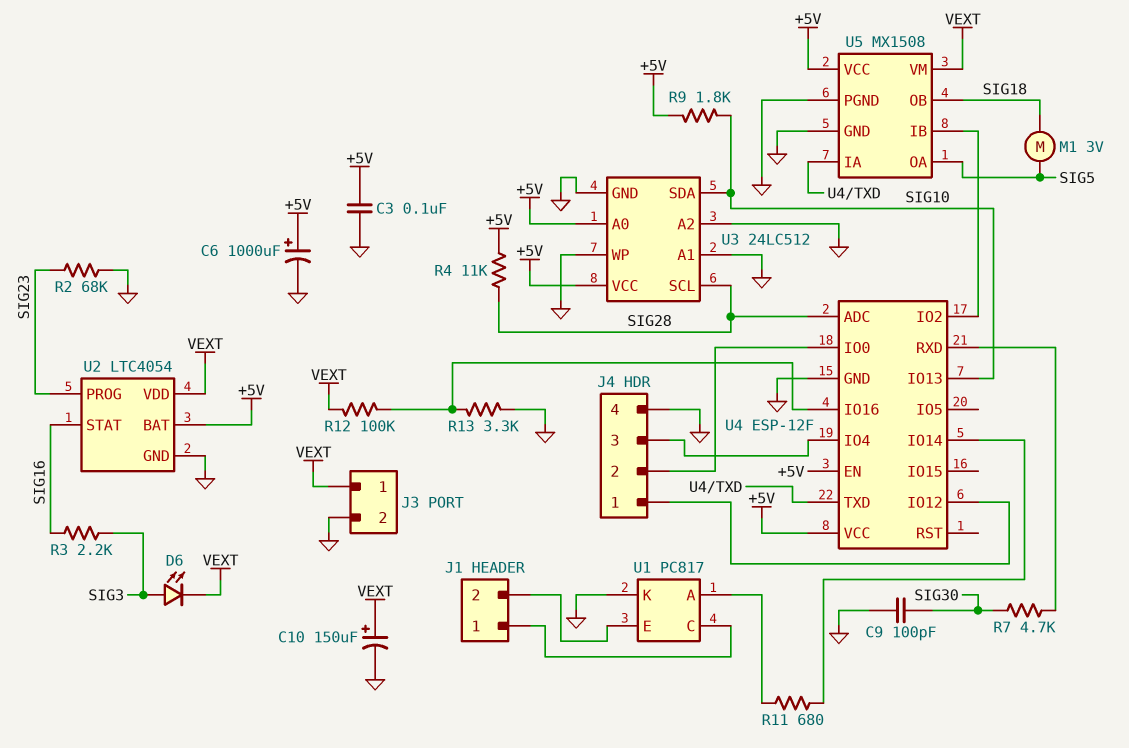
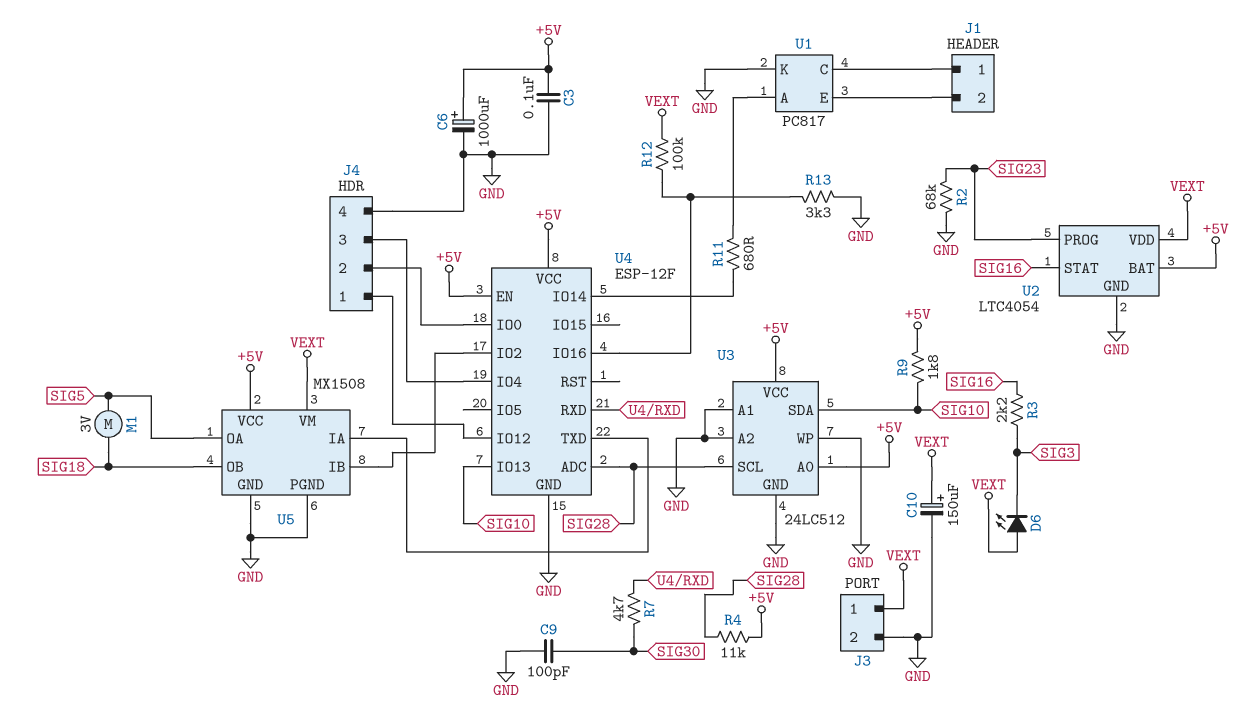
D6: LED (A SIG3, K VEXT) -> LED (A VEXT, K SIG3)

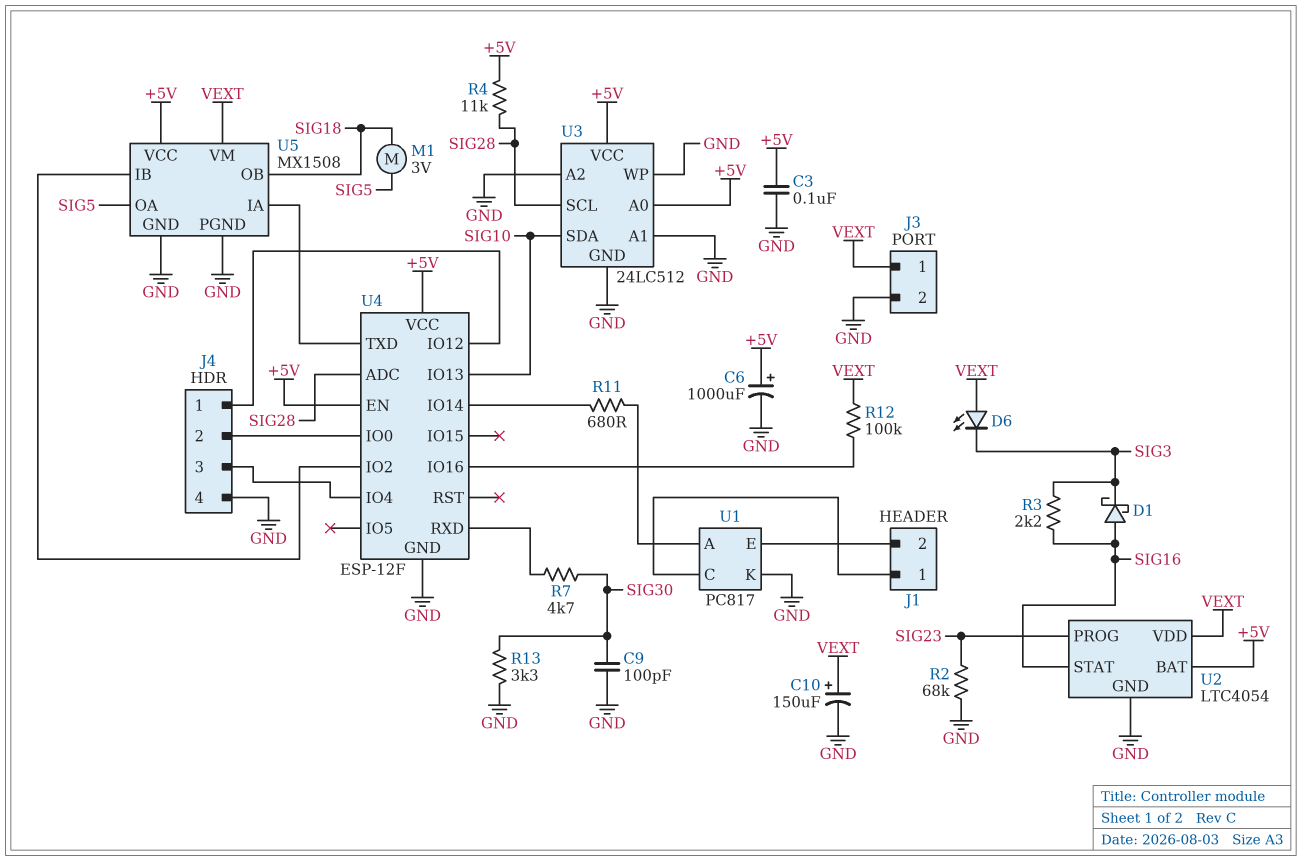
D1: none -> schottky (A SIG16, K SIG3)
R9: 1.8k (+5V, SIG10) -> none
R13: 3.3k (GND, U4/IO16) -> 3.3k (GND, SIG30)

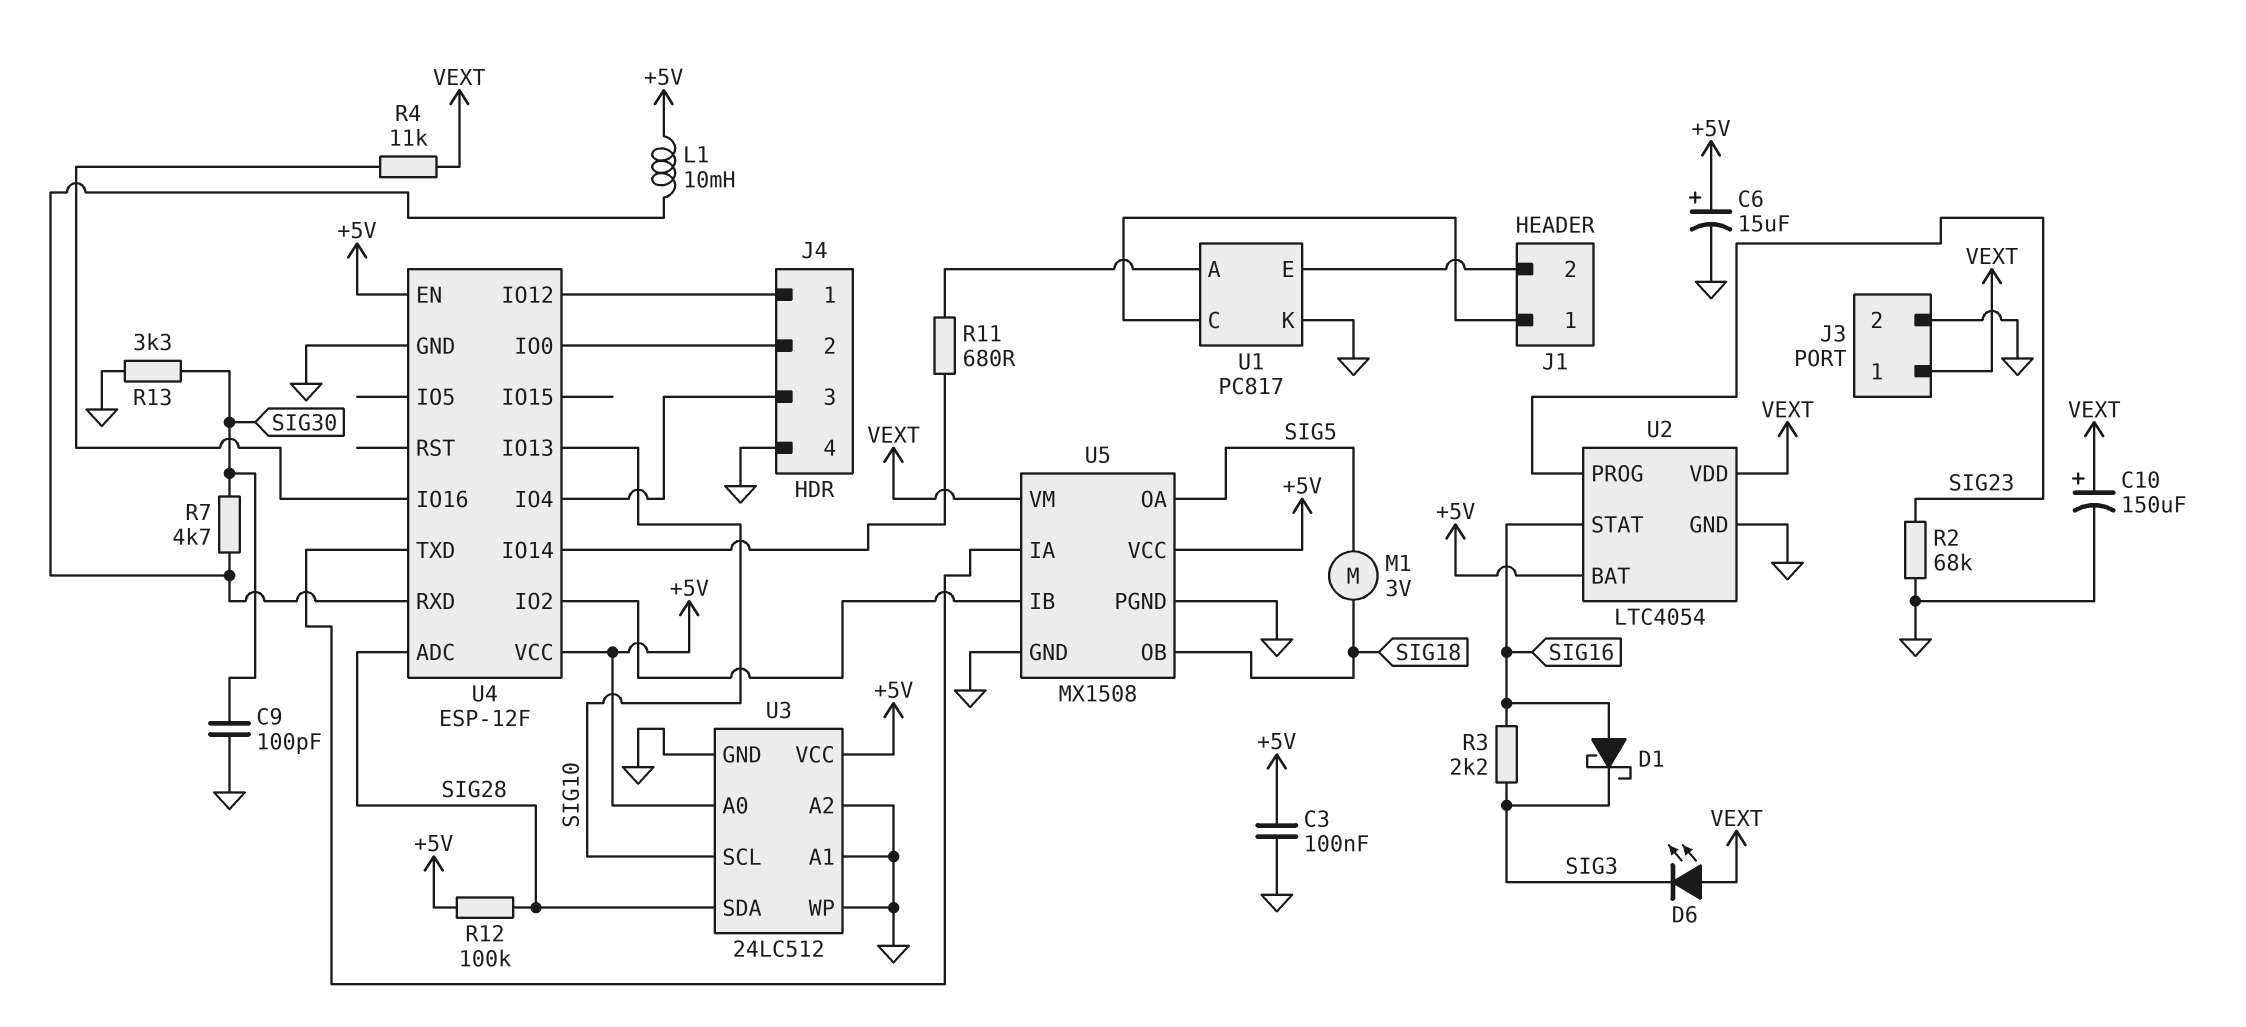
C6: 1000uF (plus +5V, minus GND) -> 15uF (plus +5V, minus GND)
L1: none -> 10mH (+5V, U4/RXD)
R4: 11k (+5V, SIG28) -> 11k (U4/IO16, VEXT)
R12: 100k (U4/IO16, VEXT) -> 100k (+5V, SIG28)
U3 pin SCL: SIG28 -> SIG10
U3 pin SDA: SIG10 -> SIG28

